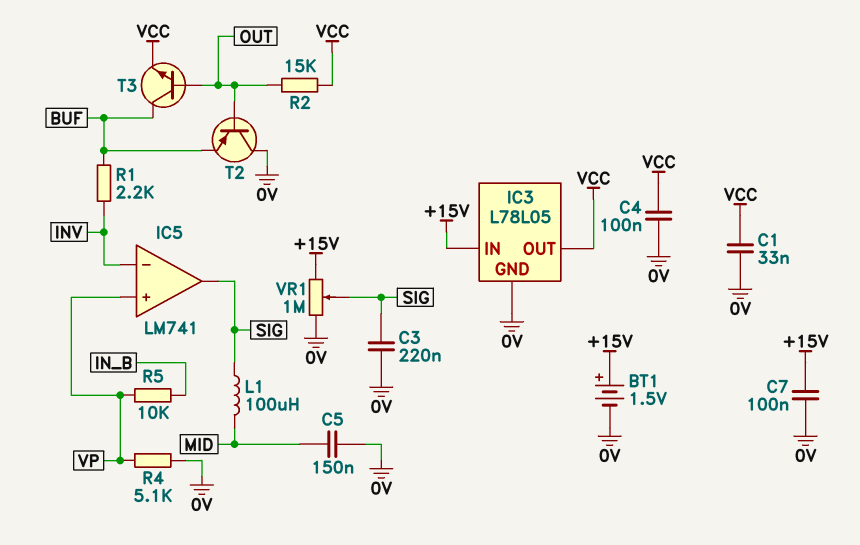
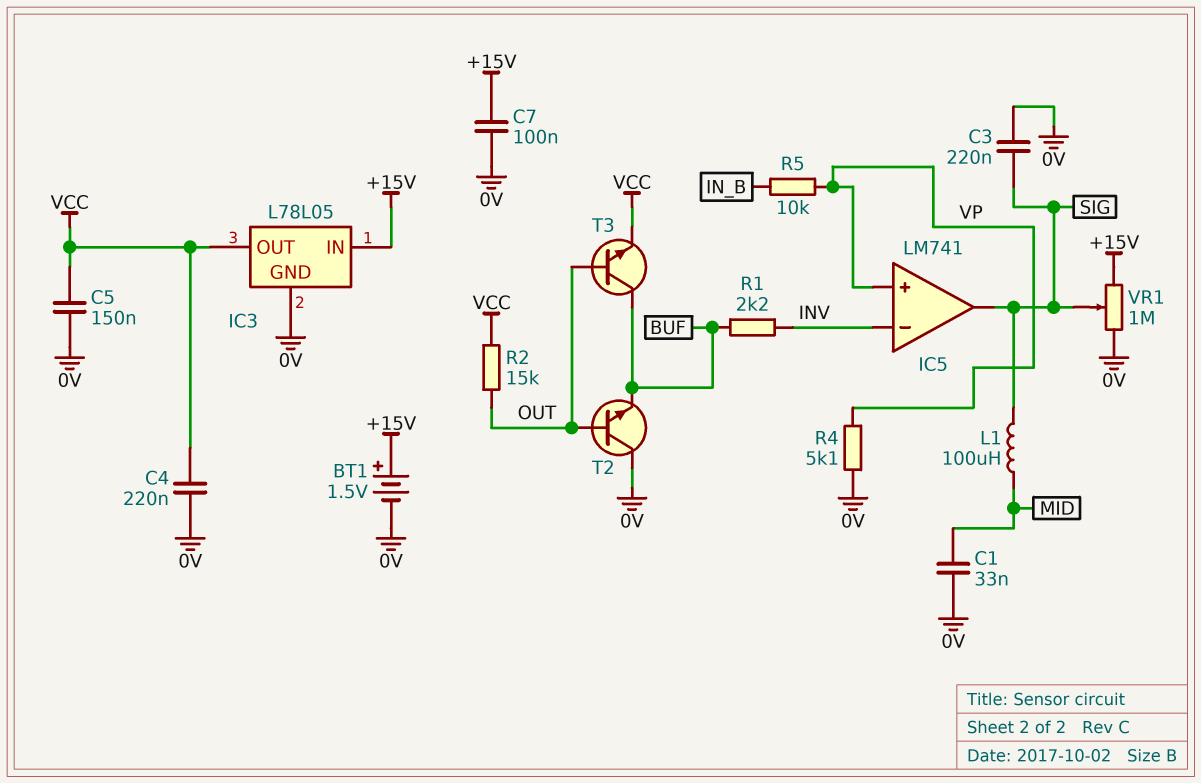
C1: 33nF (0V, VCC) -> 33nF (0V, MID)
C4: 100nF (0V, VCC) -> 220nF (0V, VCC)
C5: 150nF (0V, MID) -> 150nF (0V, VCC)
T2: PNP (B OUT, C 0V, E BUF) -> NPN (B OUT, C 0V, E BUF)

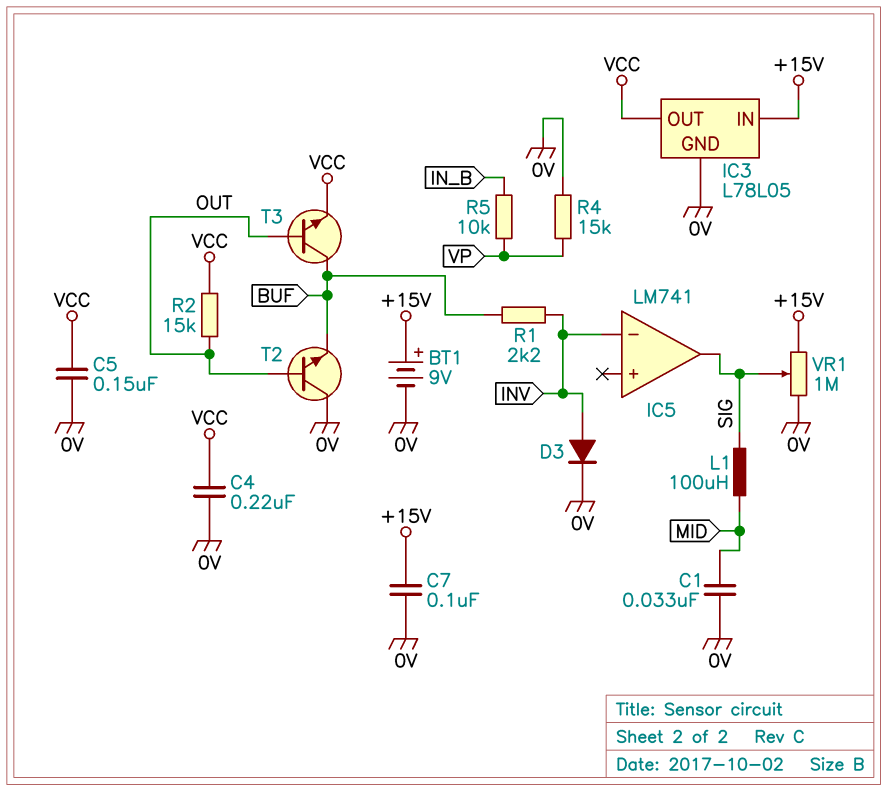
BT1: 1.5V (plus +15V, minus 0V) -> 9V (plus +15V, minus 0V)
C3: 220nF (0V, SIG) -> none
D3: none -> diode (A INV, K 0V)
IC5 pin in+: VP -> none
R4: 5.1k (0V, VP) -> 15k (0V, VP)

